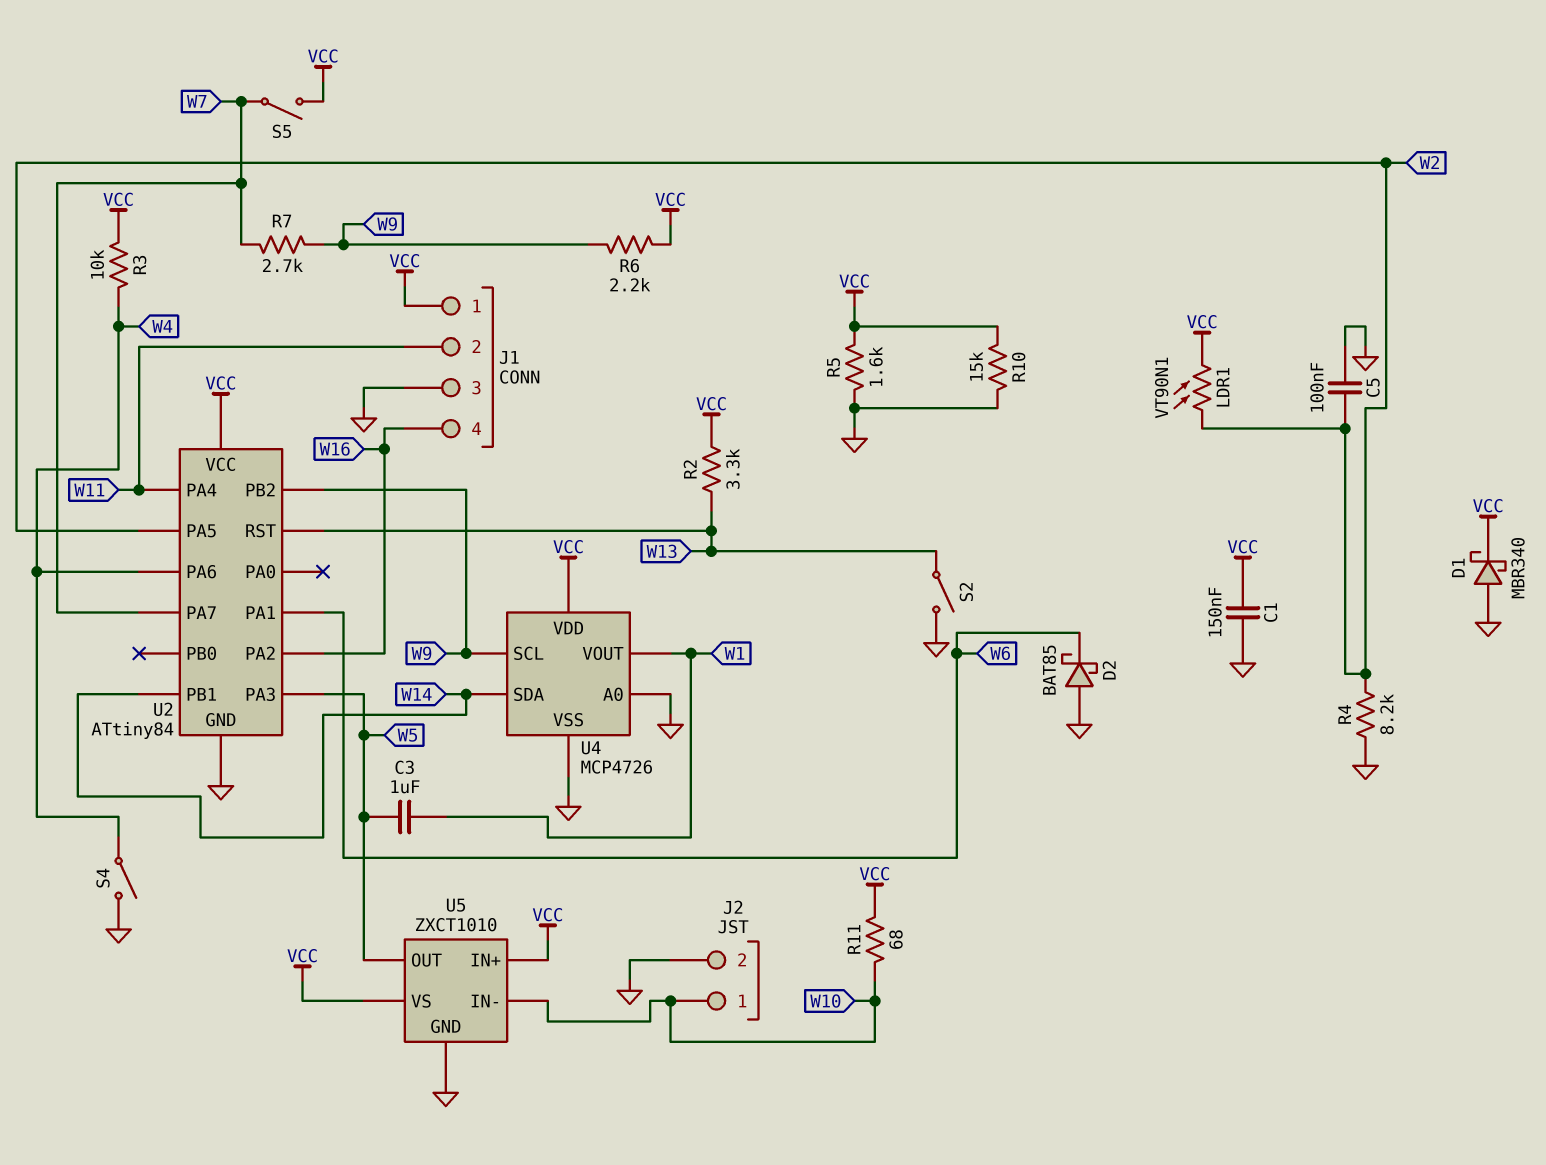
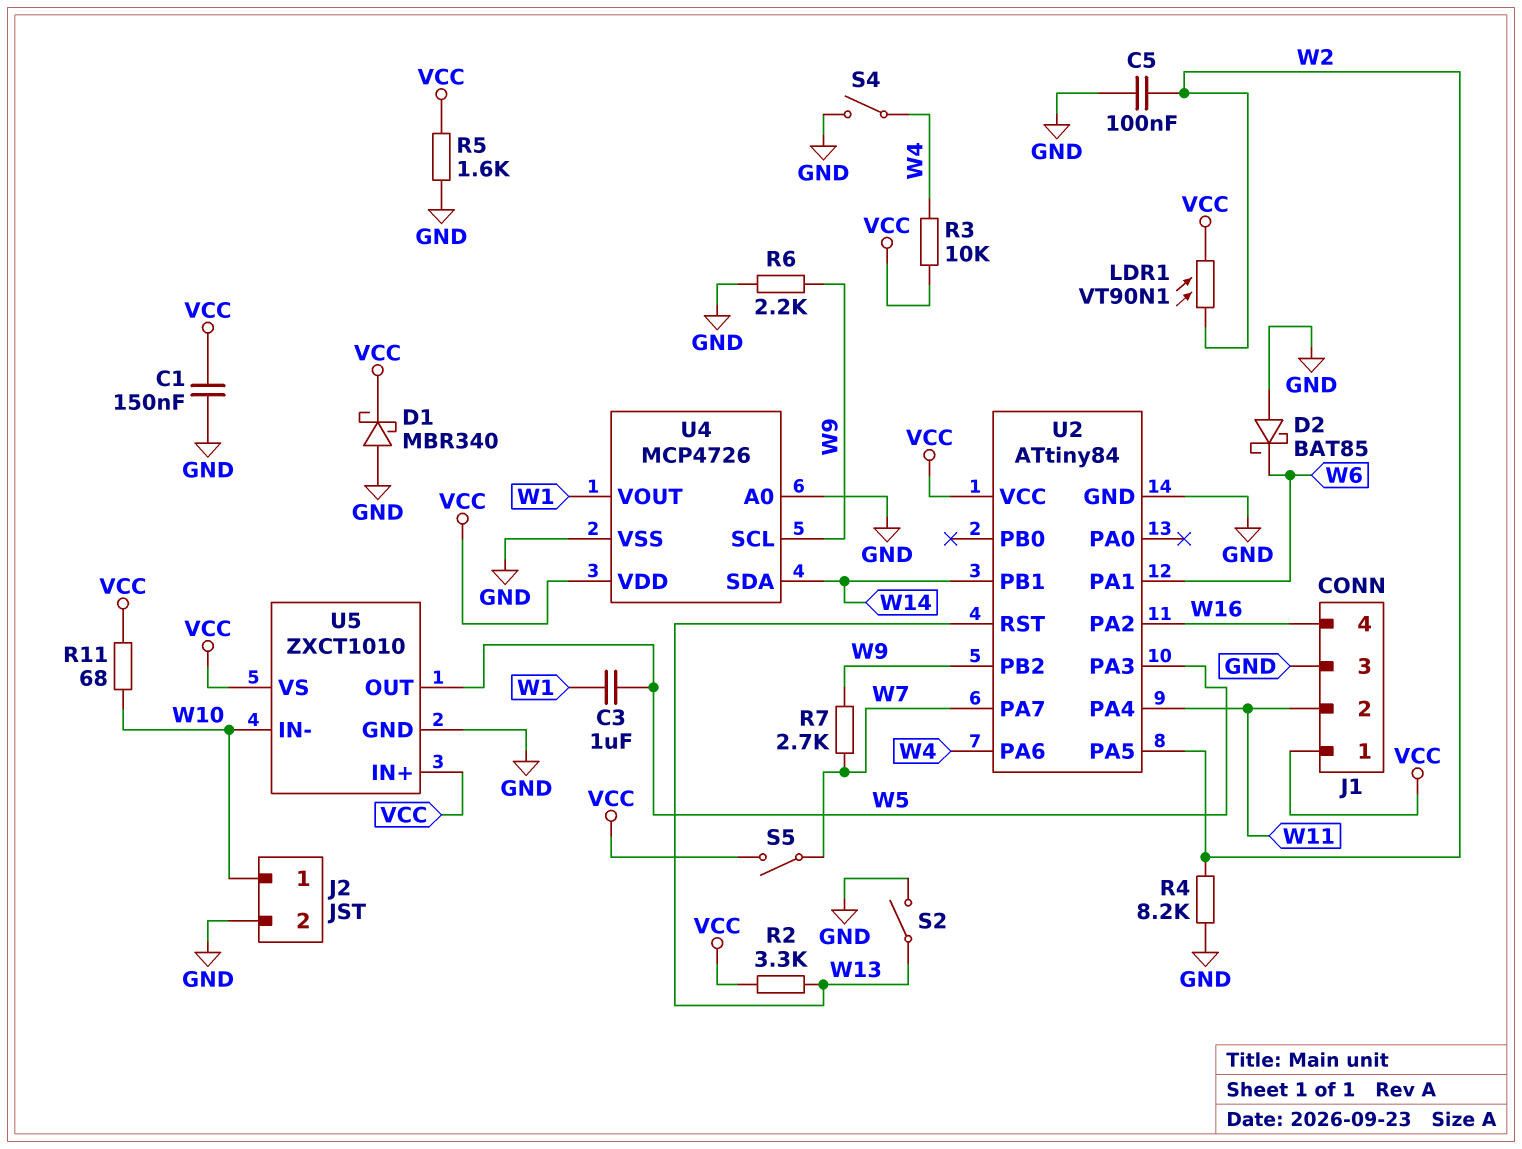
R6: 2.2k (VCC, W9) -> 2.2k (GND, W9)
R10: 15k (GND, VCC) -> none

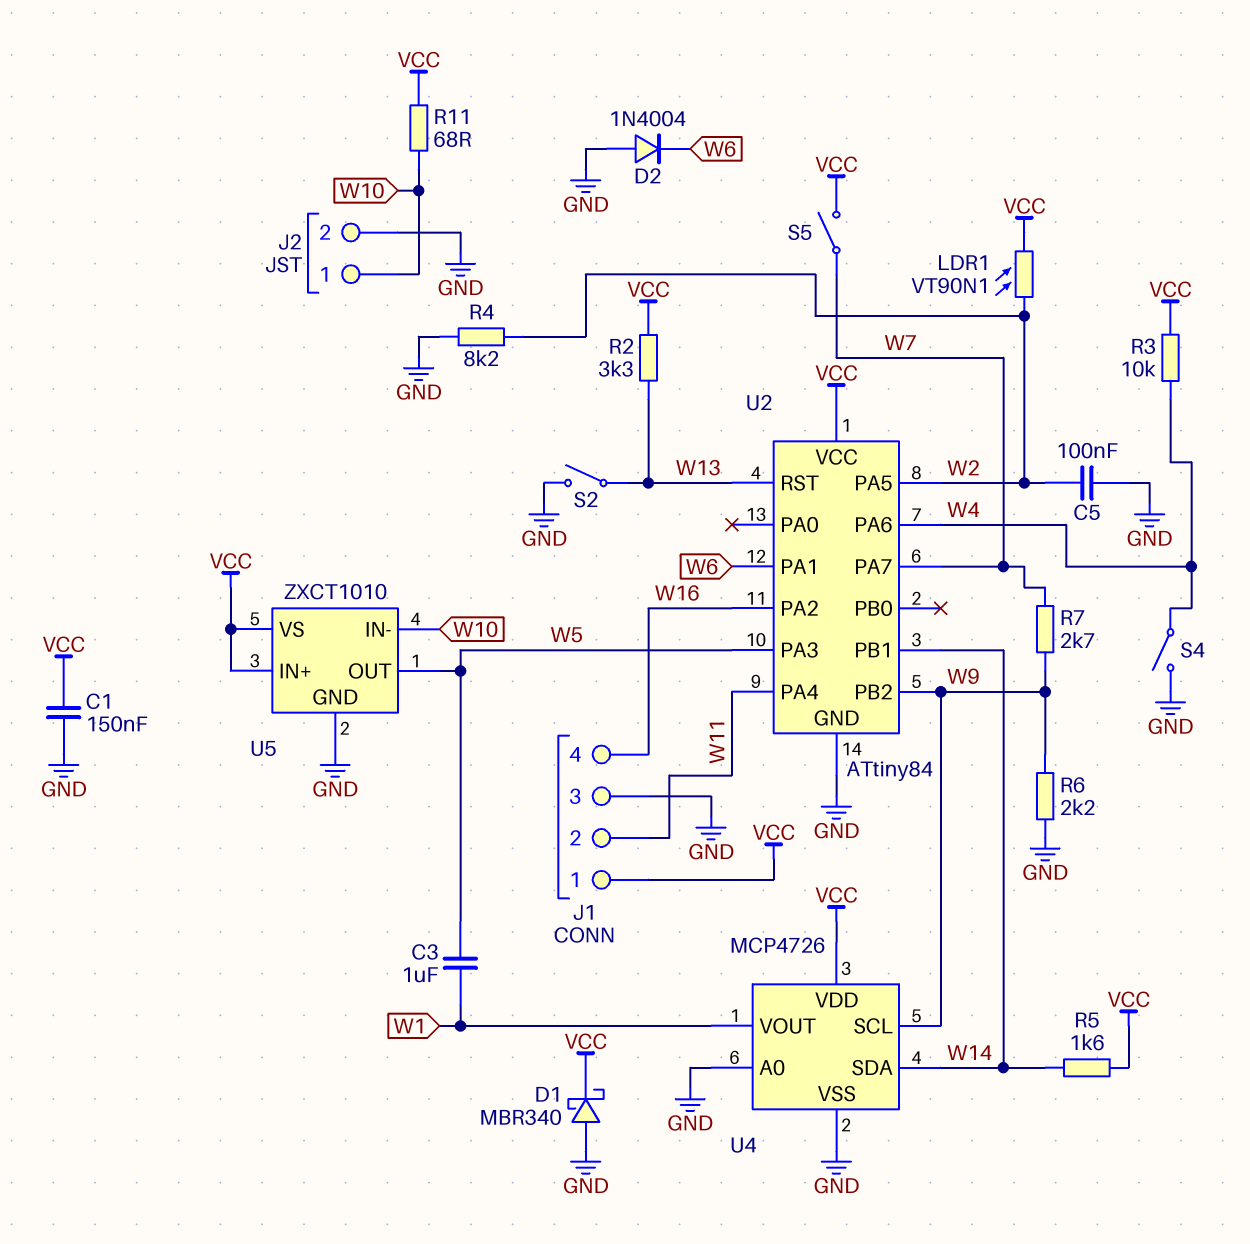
D2: schottky BAT85 (A GND, K W6) -> diode 1N4004 (A GND, K W6)
R5: 1.6k (GND, VCC) -> 1.6k (VCC, W14)

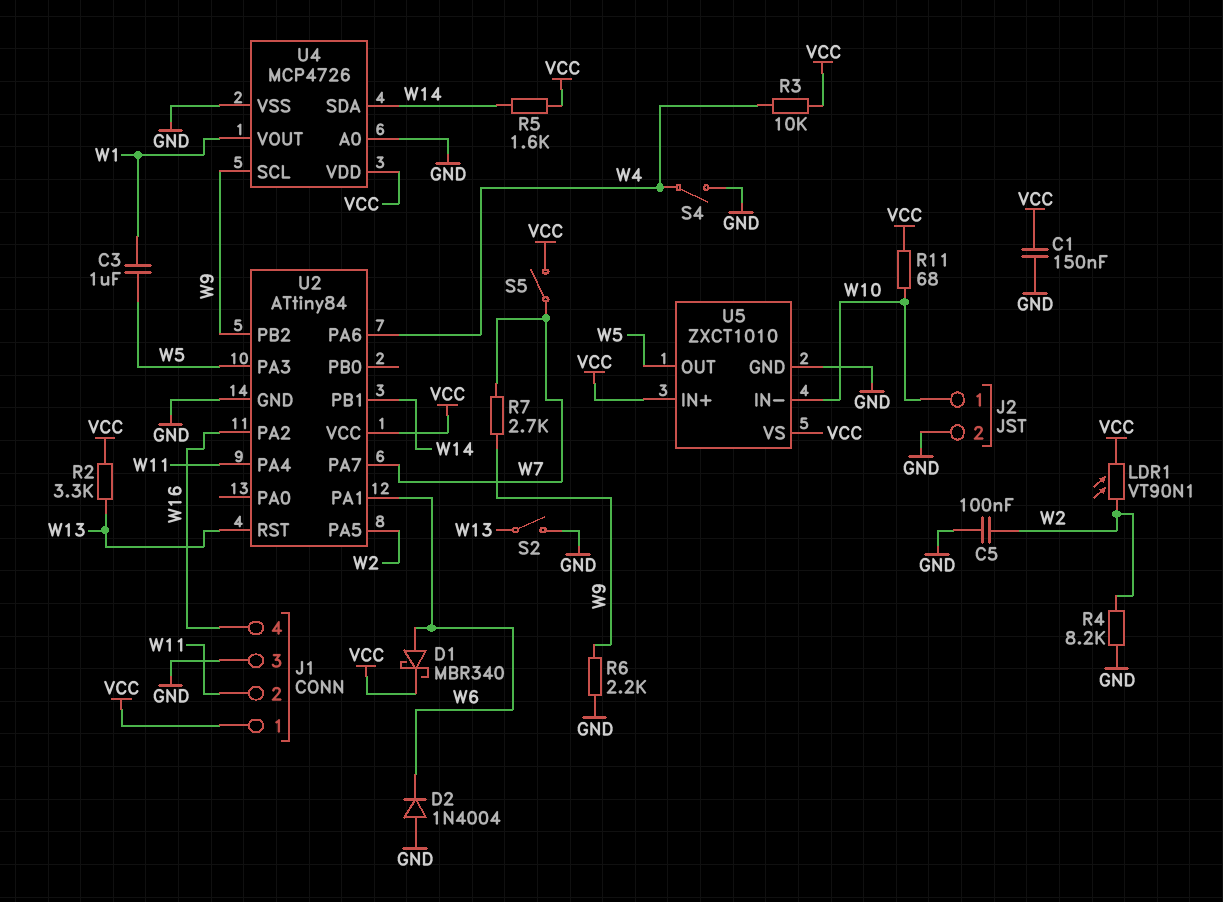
D1: schottky MBR340 (A GND, K VCC) -> schottky MBR340 (A W6, K VCC)

